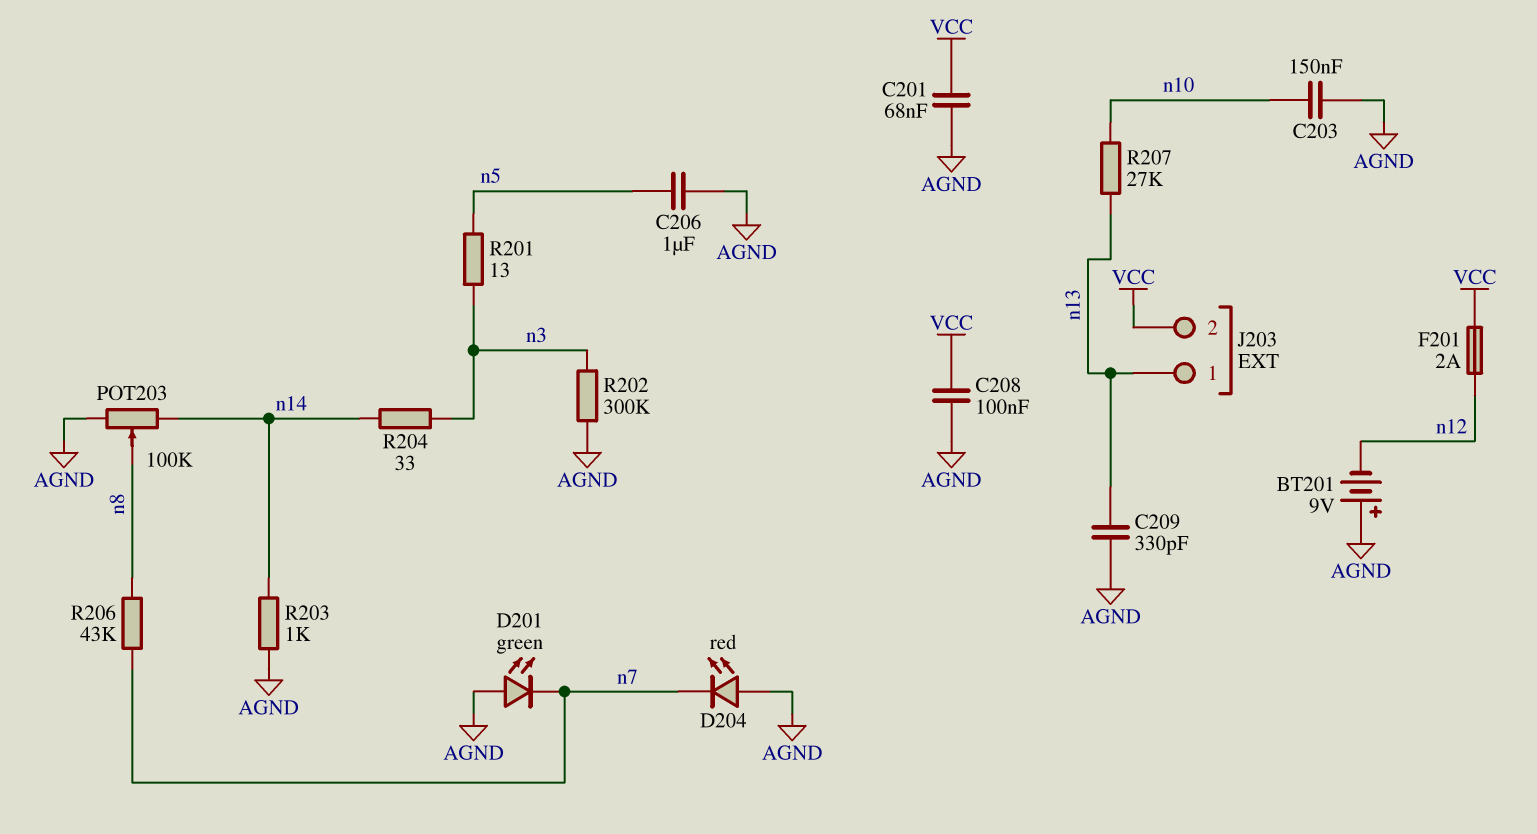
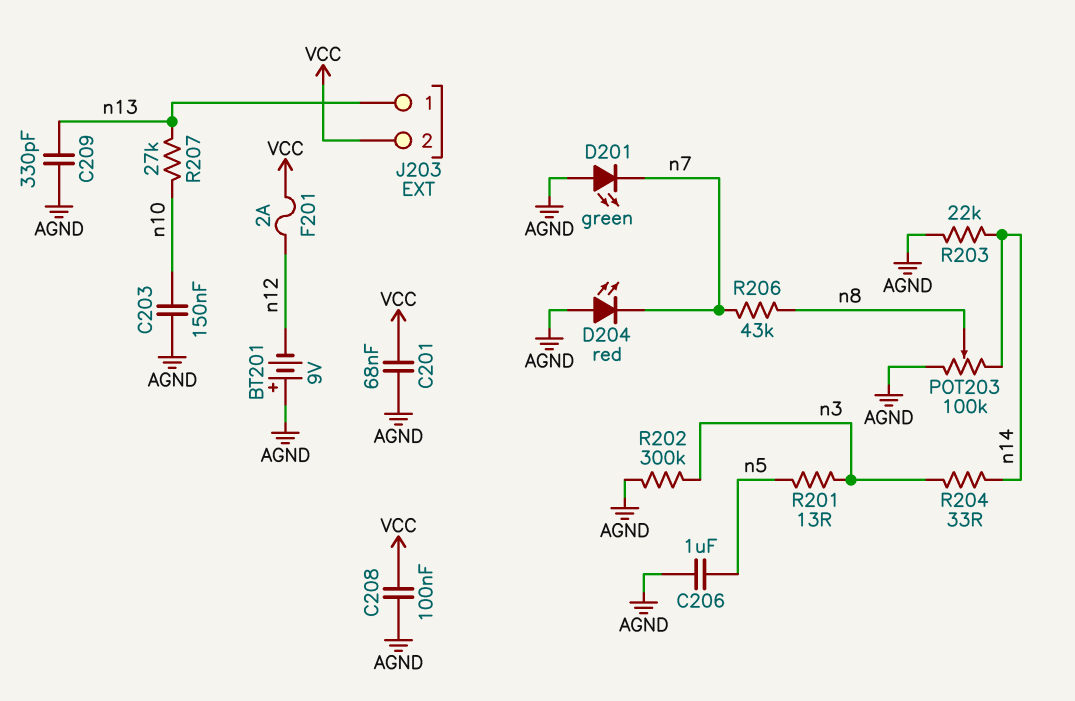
R203: 1k (AGND, n14) -> 22k (AGND, n14)

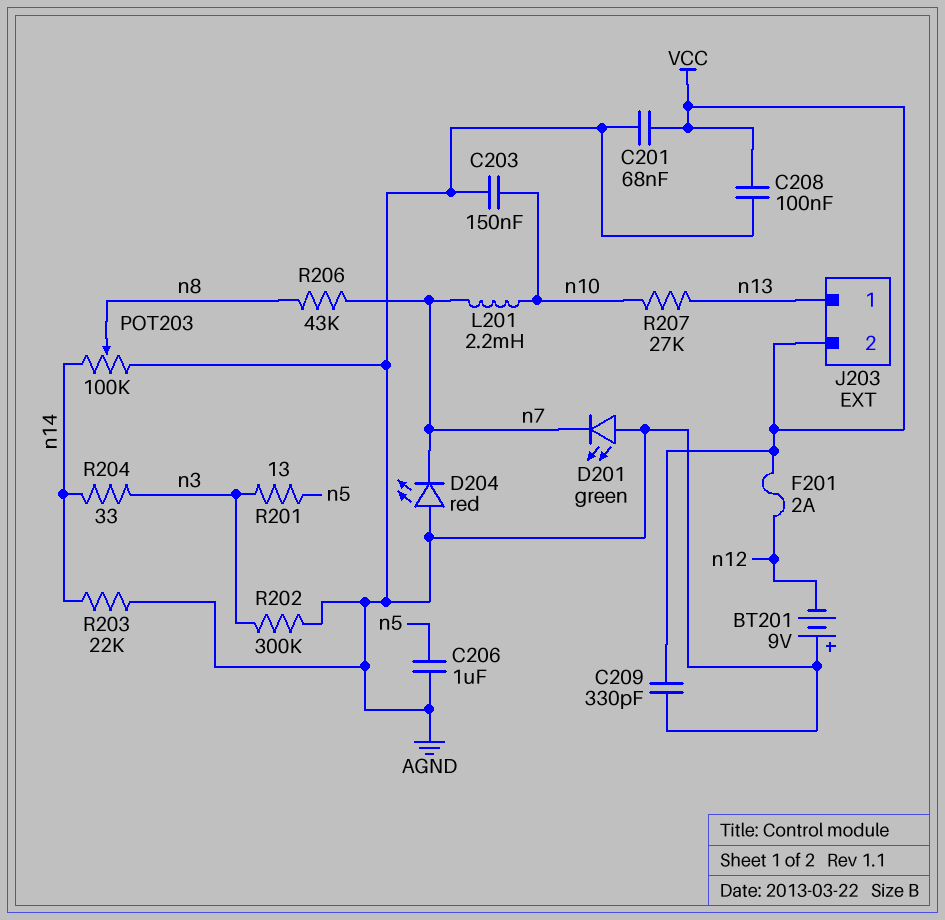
C209: 330pF (AGND, n13) -> 330pF (AGND, VCC)
L201: none -> 2.2mH (n7, n10)

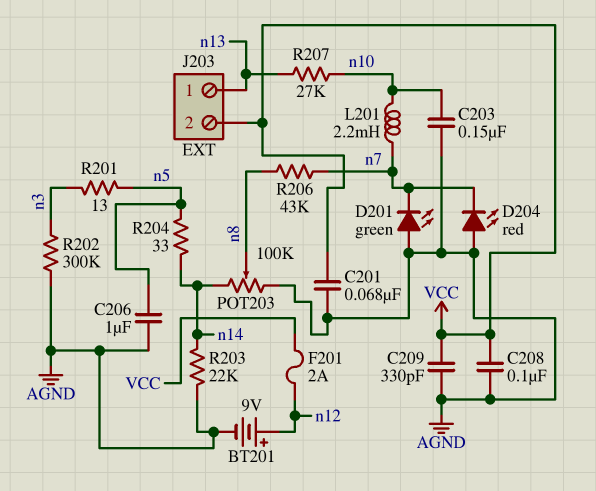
BT201: 9V (plus AGND, minus n12) -> 9V (plus n12, minus AGND)
R204: 33 (n3, n14) -> 33 (n5, n14)

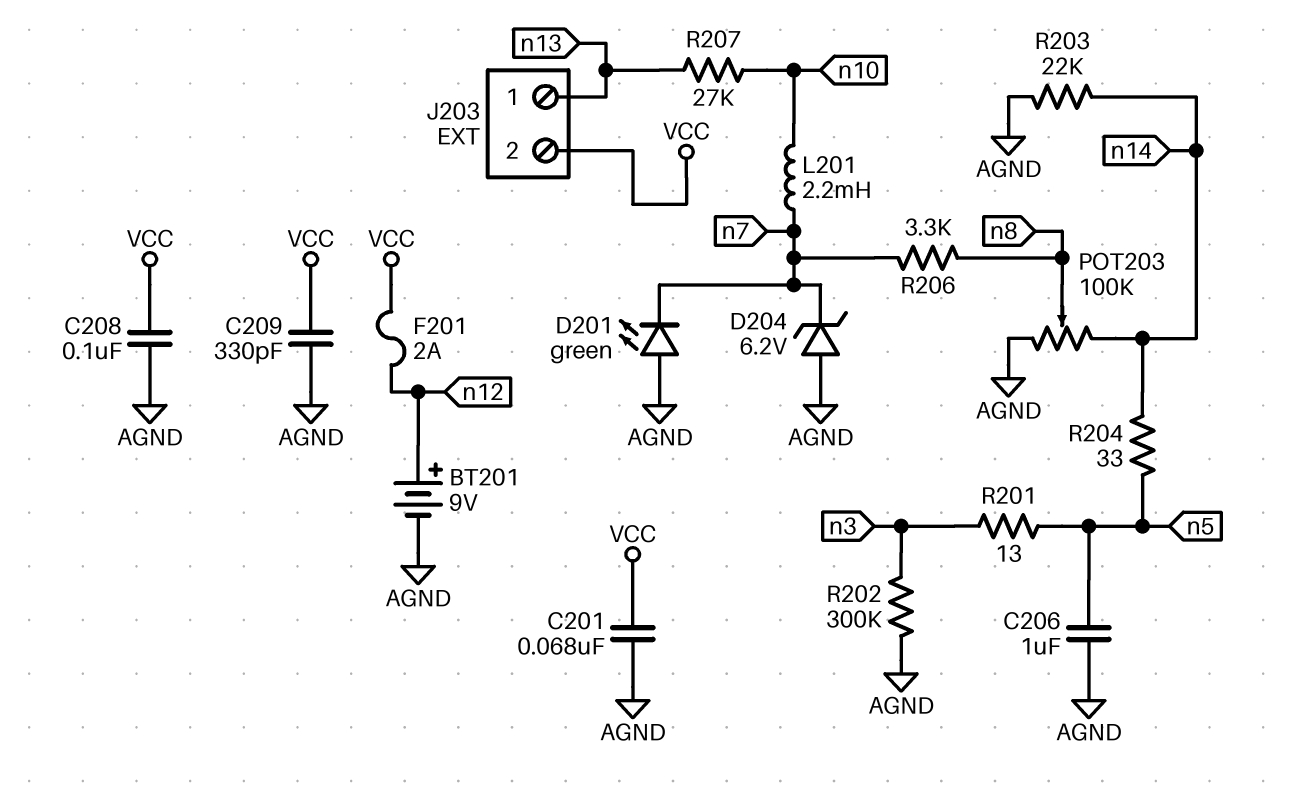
C203: 150nF (AGND, n10) -> none
D204: LED red (A AGND, K n7) -> zener 6.2V (A AGND, K n7)
R206: 43k (n7, n8) -> 3.3k (n7, n8)

